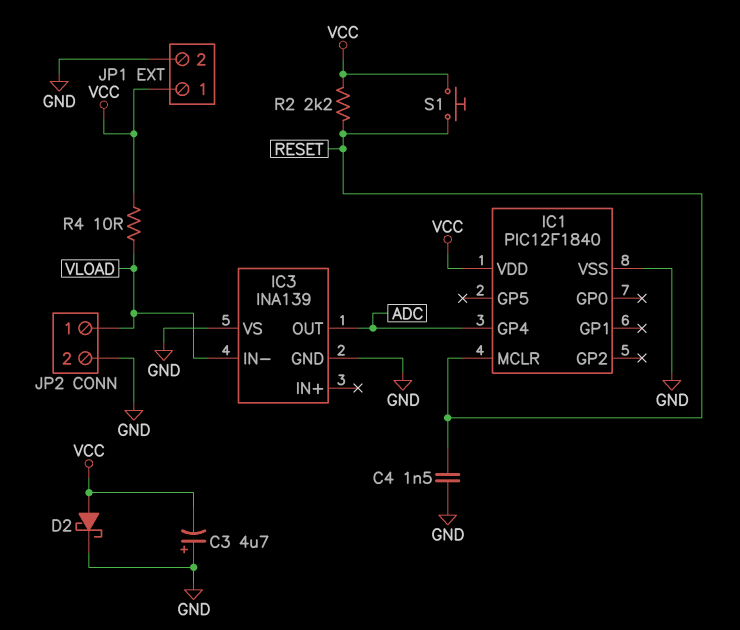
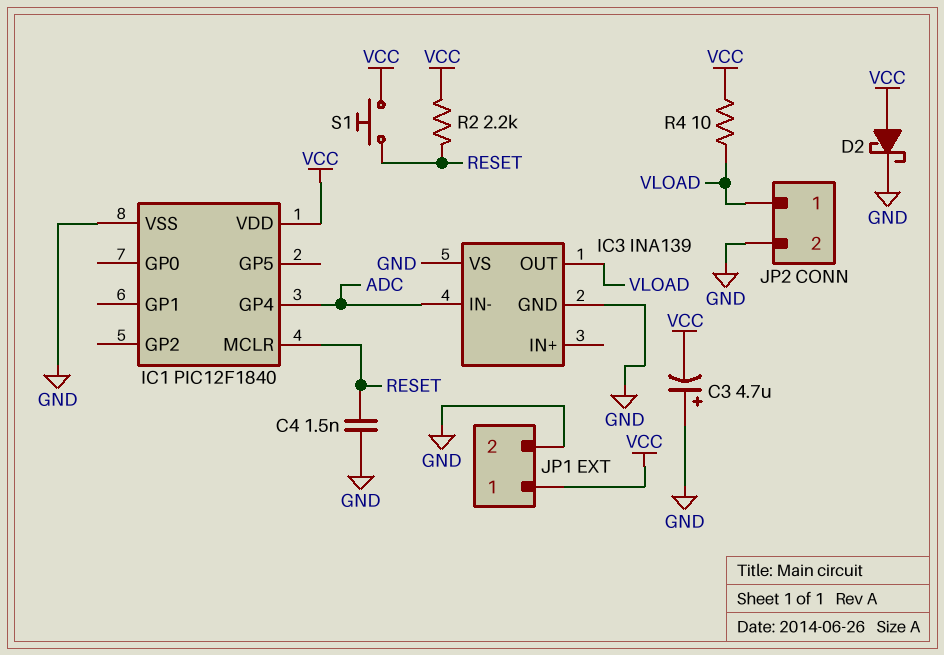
IC3 pin IN-: VLOAD -> ADC
IC3 pin OUT: ADC -> VLOAD

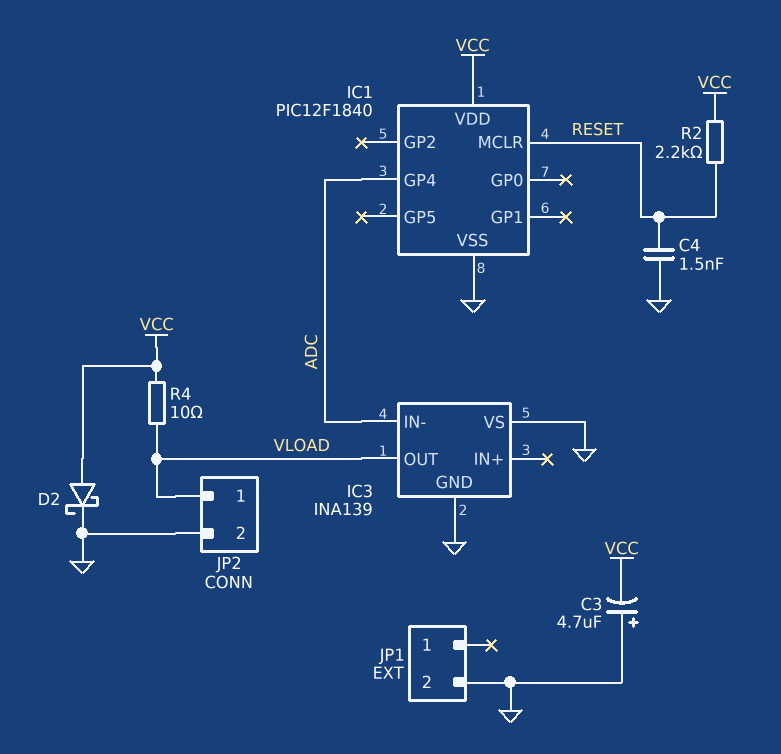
JP1 pin 1: VCC -> none
S1: button (RESET, VCC) -> none

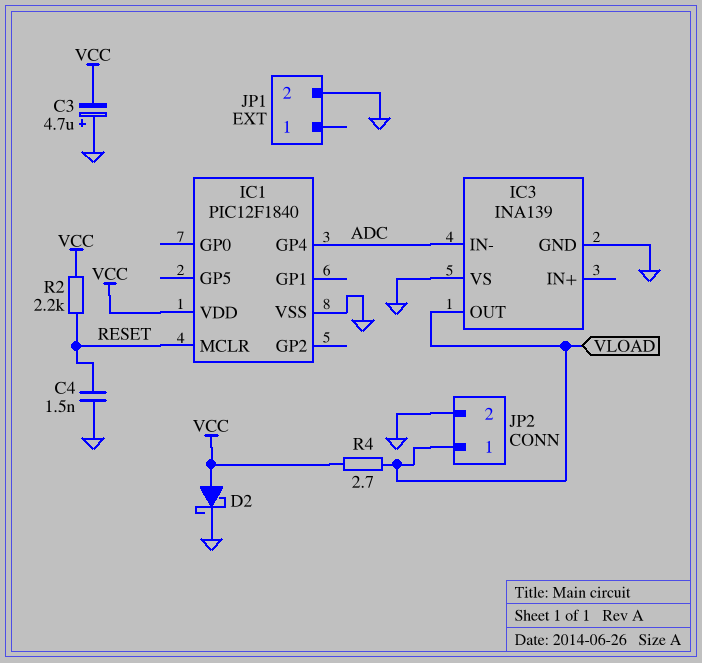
R4: 10 (VCC, VLOAD) -> 2.7 (VCC, VLOAD)

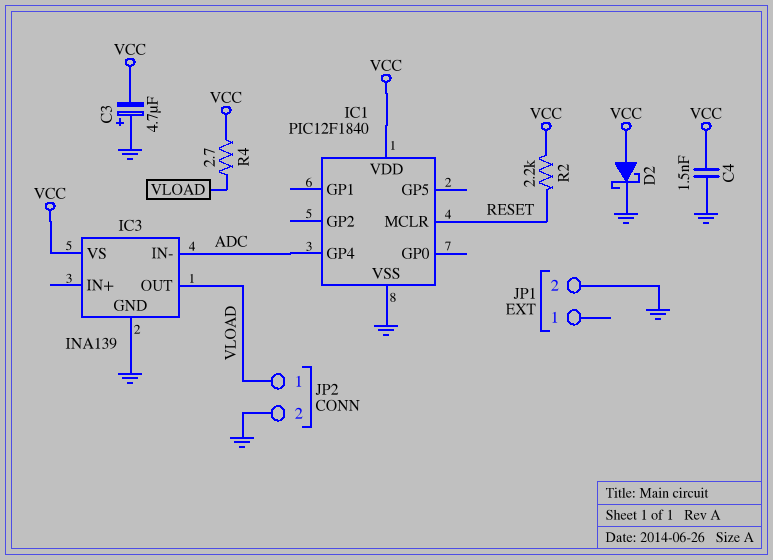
C4: 1.5nF (GND, RESET) -> 1.5nF (GND, VCC)
IC3 pin VS: GND -> VCC

